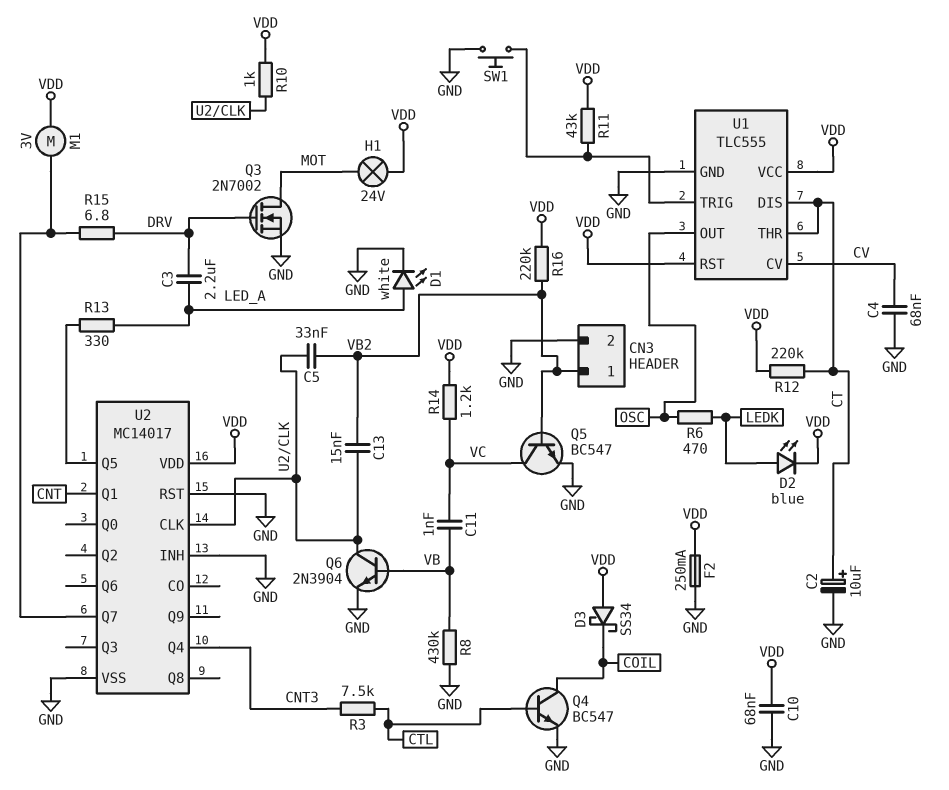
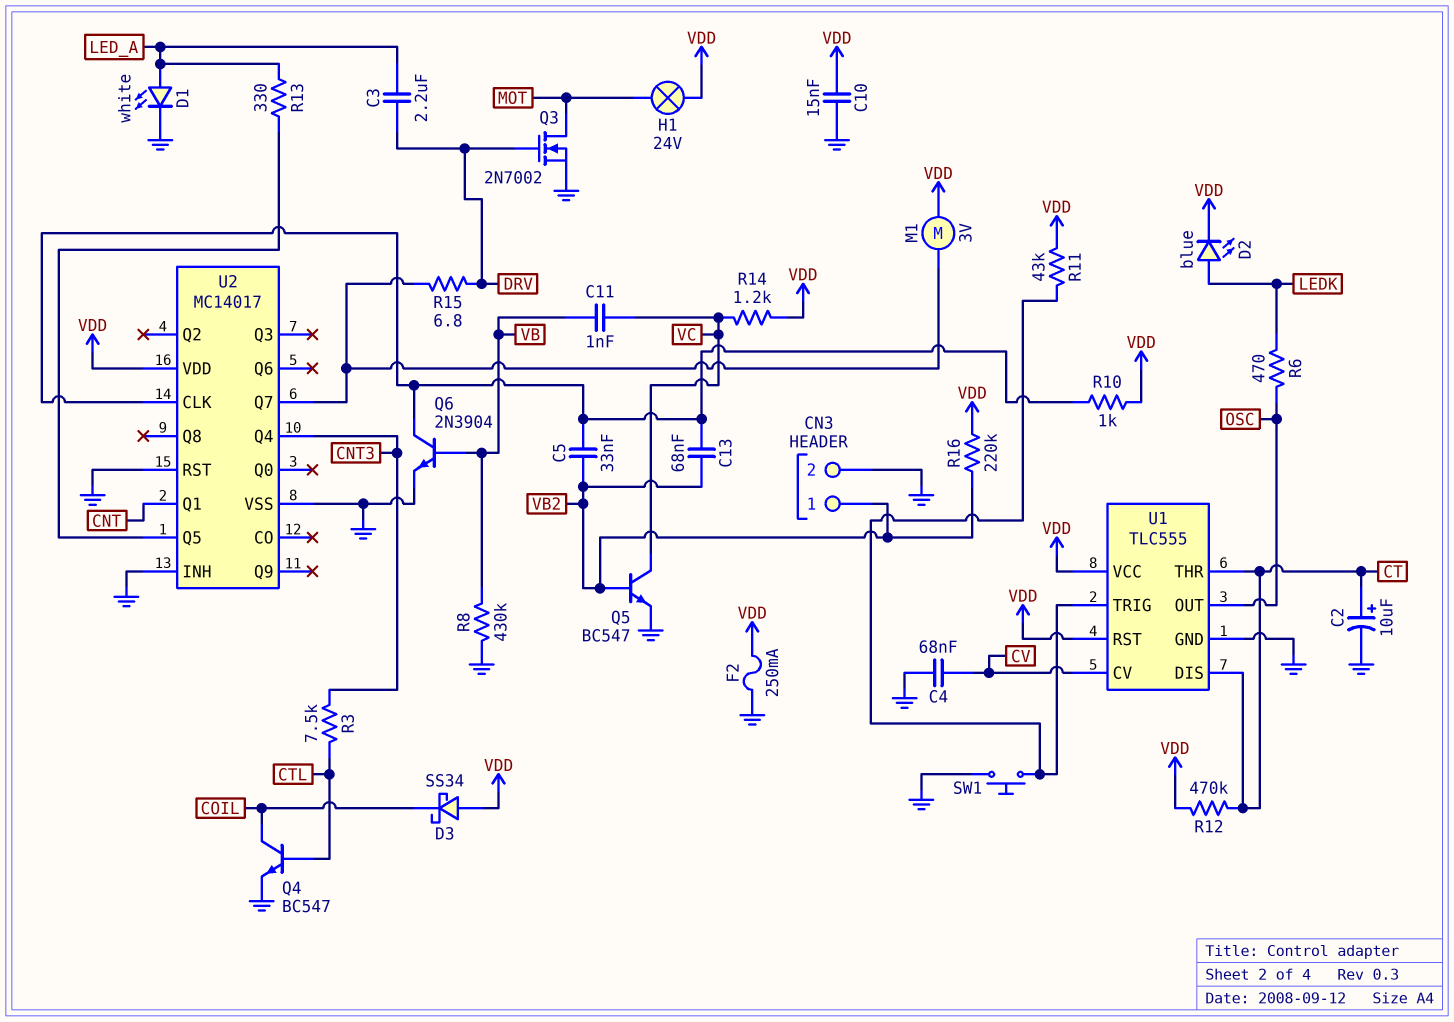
C10: 68nF (GND, VDD) -> 15nF (GND, VDD)
C13: 15nF (U2/CLK, VB2) -> 68nF (U2/CLK, VB2)
R12: 220k (CT, VDD) -> 470k (CT, VDD)

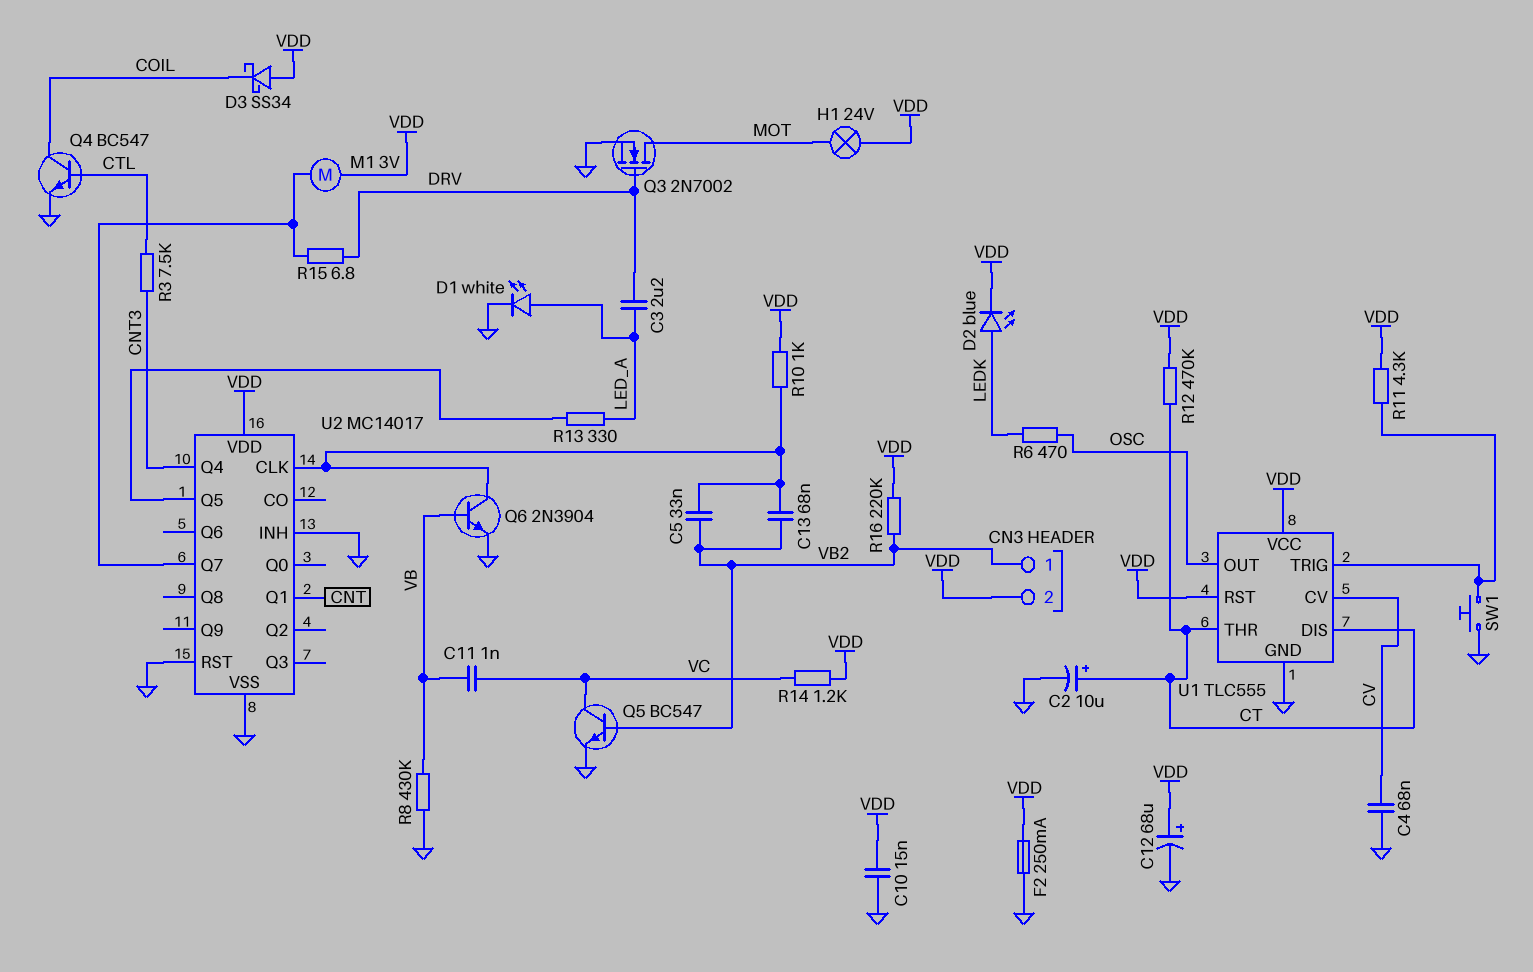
C12: none -> 68uF (plus VDD, minus GND)
CN3 pin 2: GND -> VDD
R11: 43k (U1/TRIG, VDD) -> 4.3k (U1/TRIG, VDD)

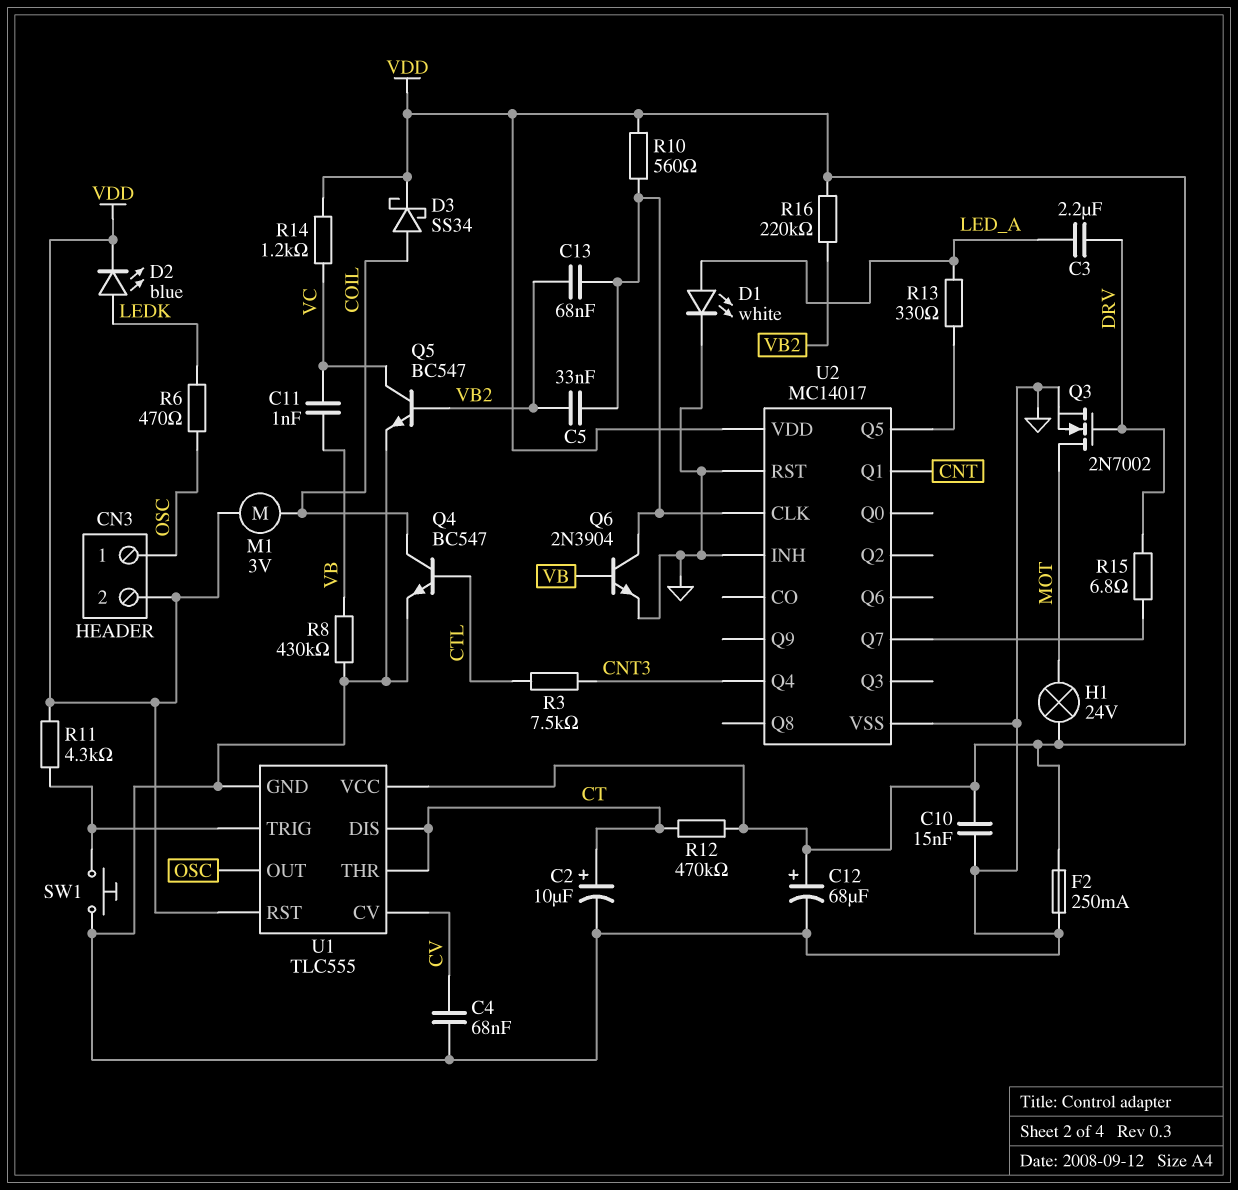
CN3 pin 1: VB2 -> OSC
D3: schottky SS34 (A VDD, K COIL) -> schottky SS34 (A COIL, K VDD)
M1: motor 3V (U2/Q7, VDD) -> motor 3V (COIL, VDD)
R10: 1k (U2/CLK, VDD) -> 560 (U2/CLK, VDD)

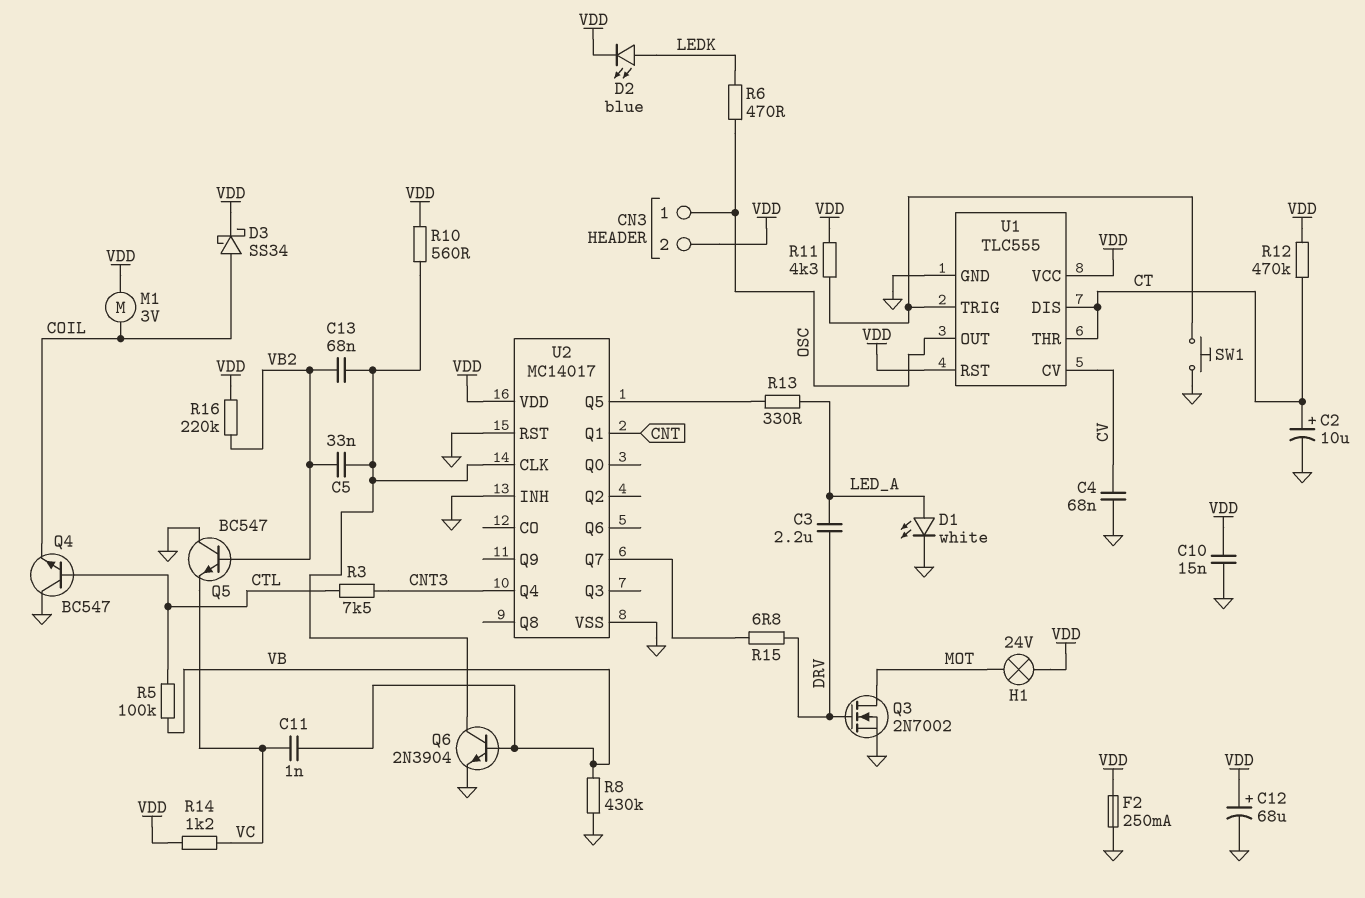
Q4: NPN BC547 (B CTL, C COIL, E GND) -> NPN BC547 (B CTL, C GND, E COIL)
Q5: NPN BC547 (B VB2, C VC, E GND) -> NPN BC547 (B VB2, C GND, E VC)
R5: none -> 100k (CTL, VB)

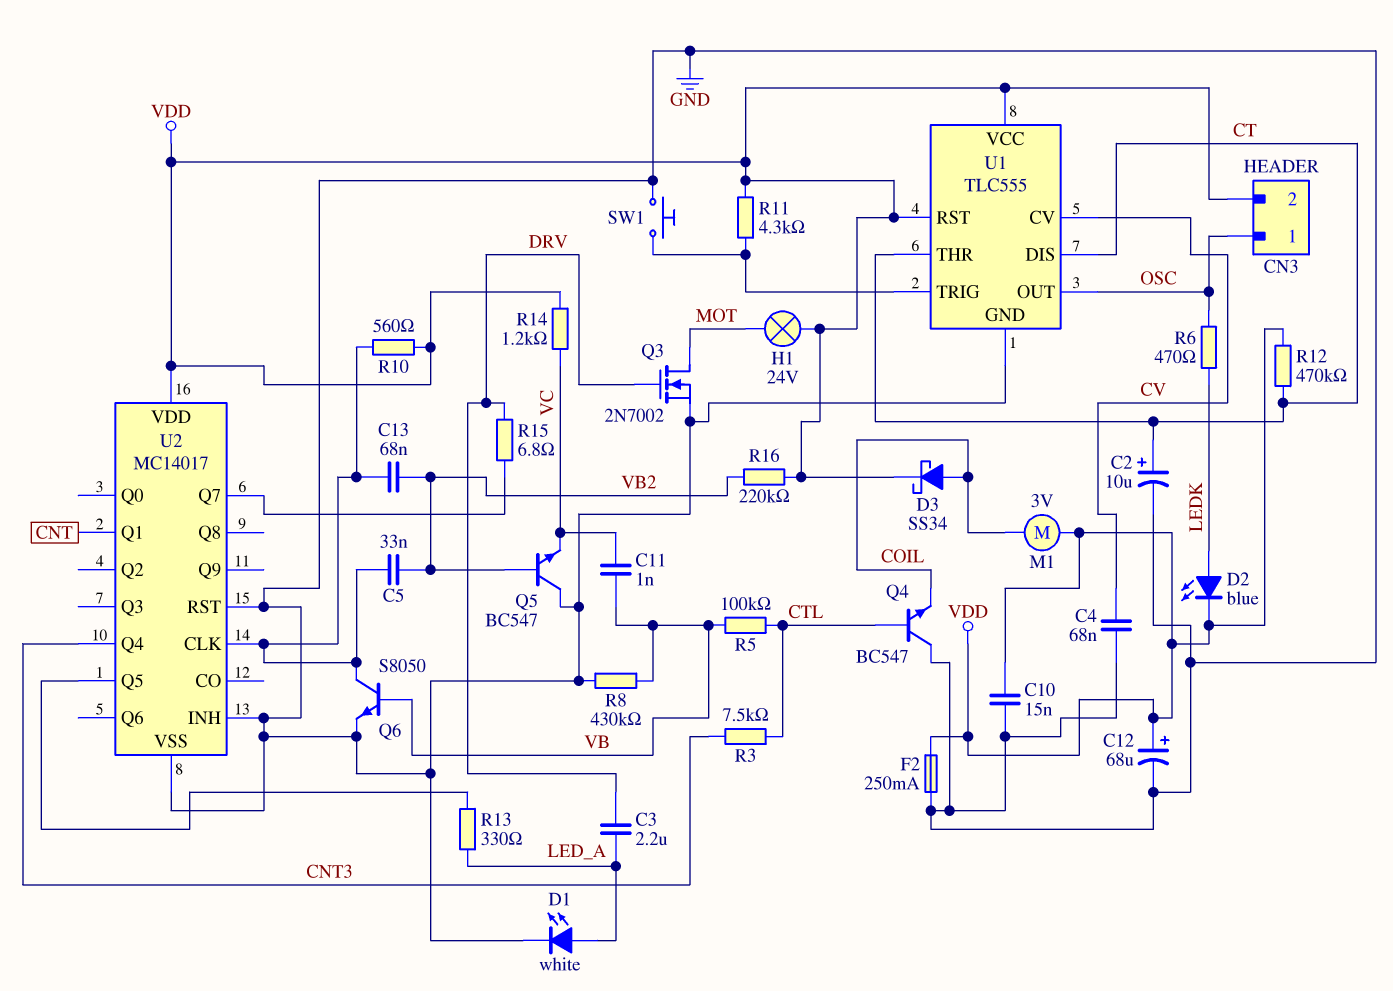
Q6: NPN 2N3904 (B VB, C U2/CLK, E GND) -> NPN S8050 (B VB, C U2/CLK, E GND)

